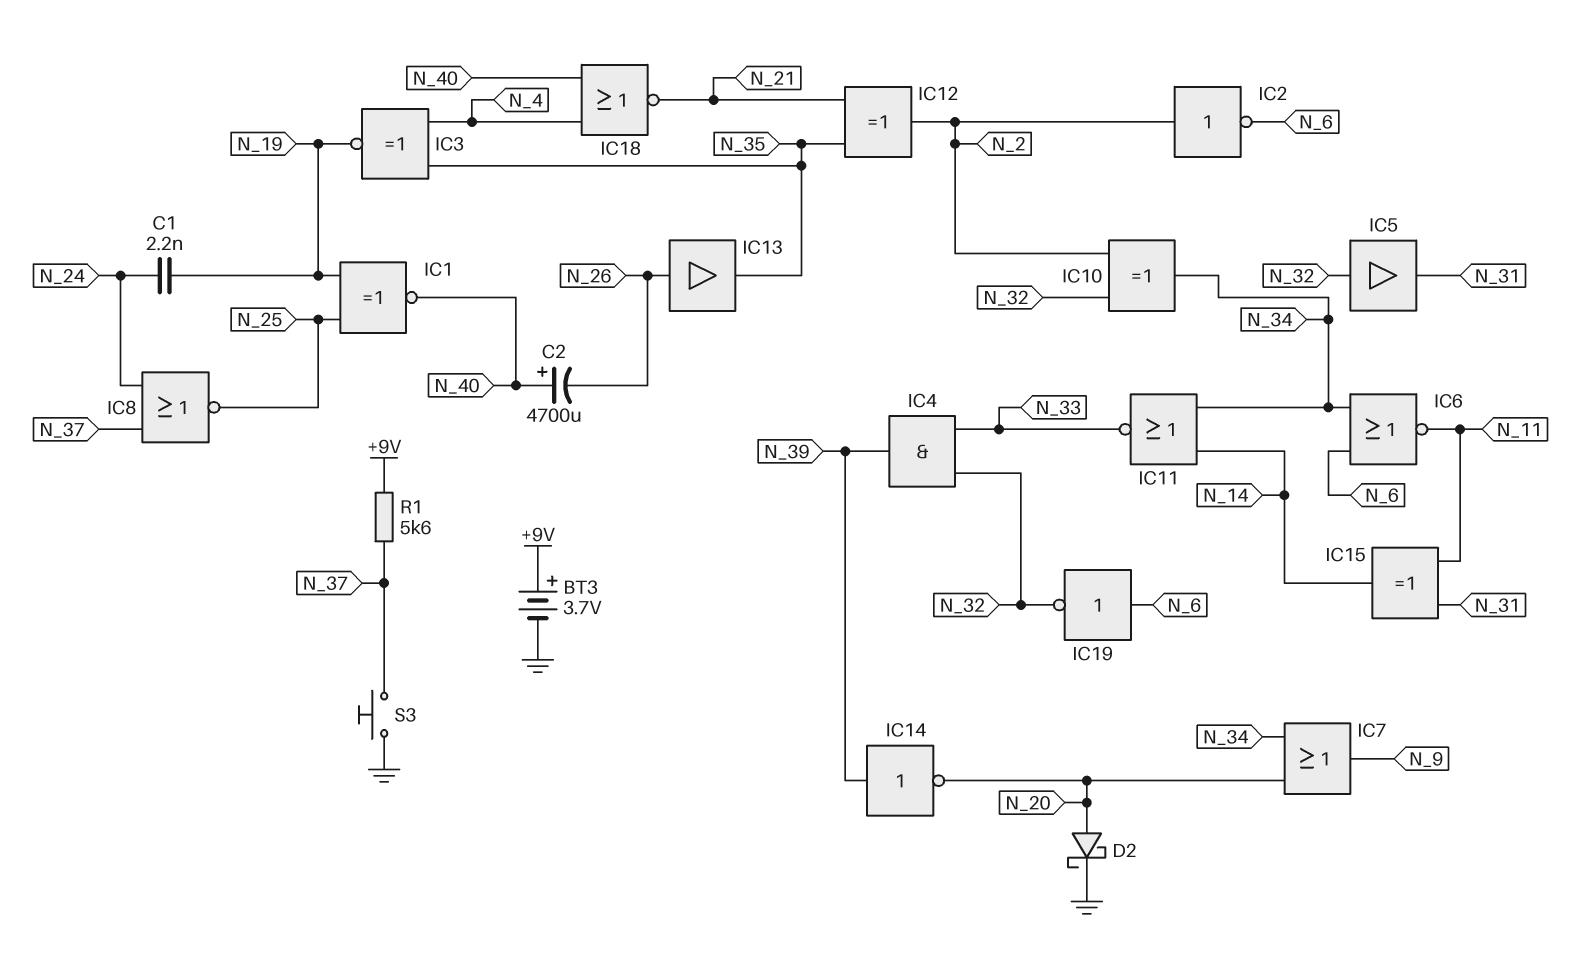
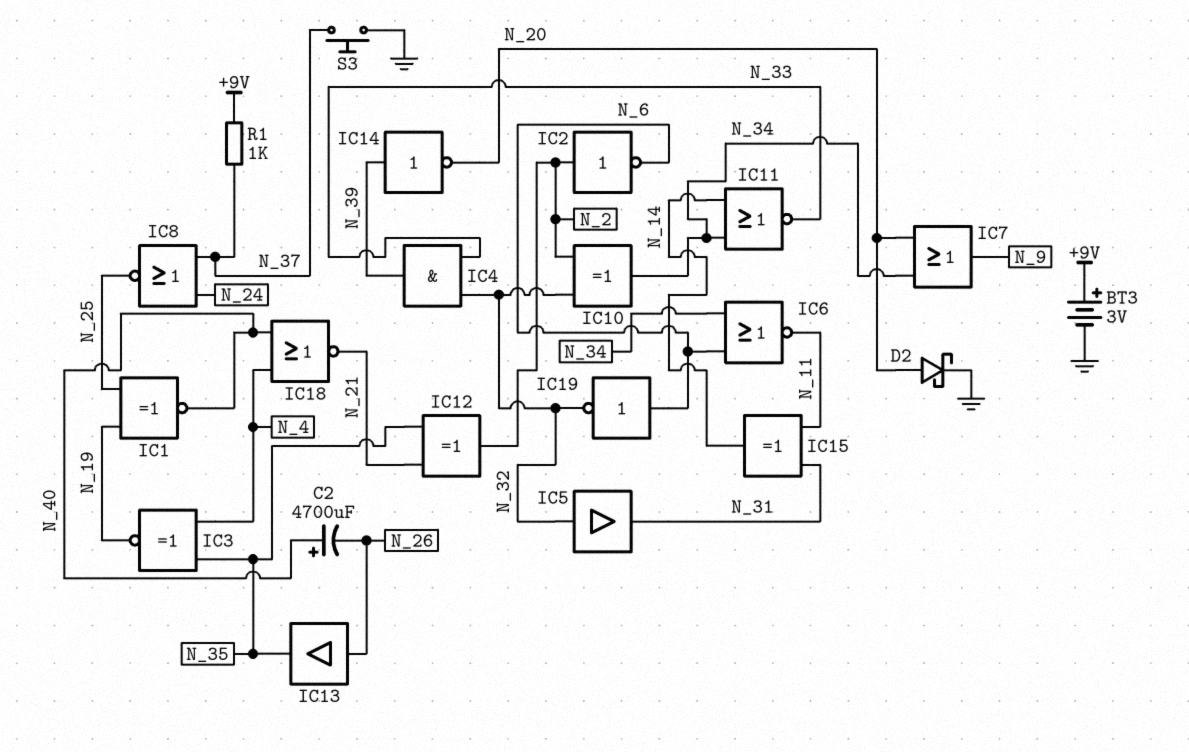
BT3: 3.7V (plus +9V, minus GND) -> 3V (plus +9V, minus GND)
C1: 2.2nF (N_19, N_24) -> none
R1: 5.6k (+9V, N_37) -> 1k (+9V, N_37)

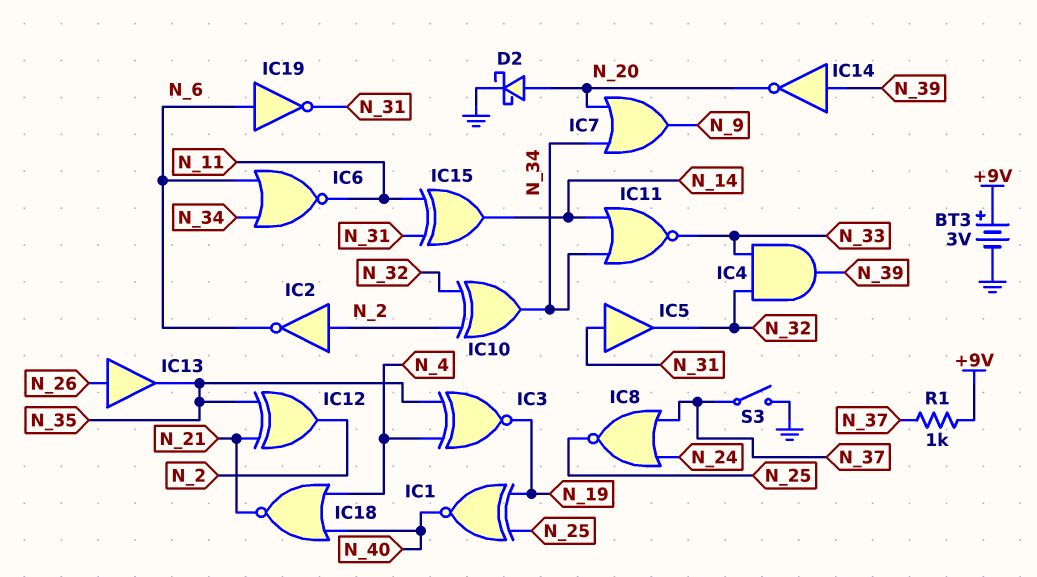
C2: 4700uF (plus N_40, minus N_26) -> none
IC5: buffer (in N_32, out N_31) -> buffer (in N_31, out N_32)
IC19: NOT (in N_6, out N_32) -> NOT (in N_6, out N_31)
S3: button (GND, N_37) -> switch (GND, N_37)

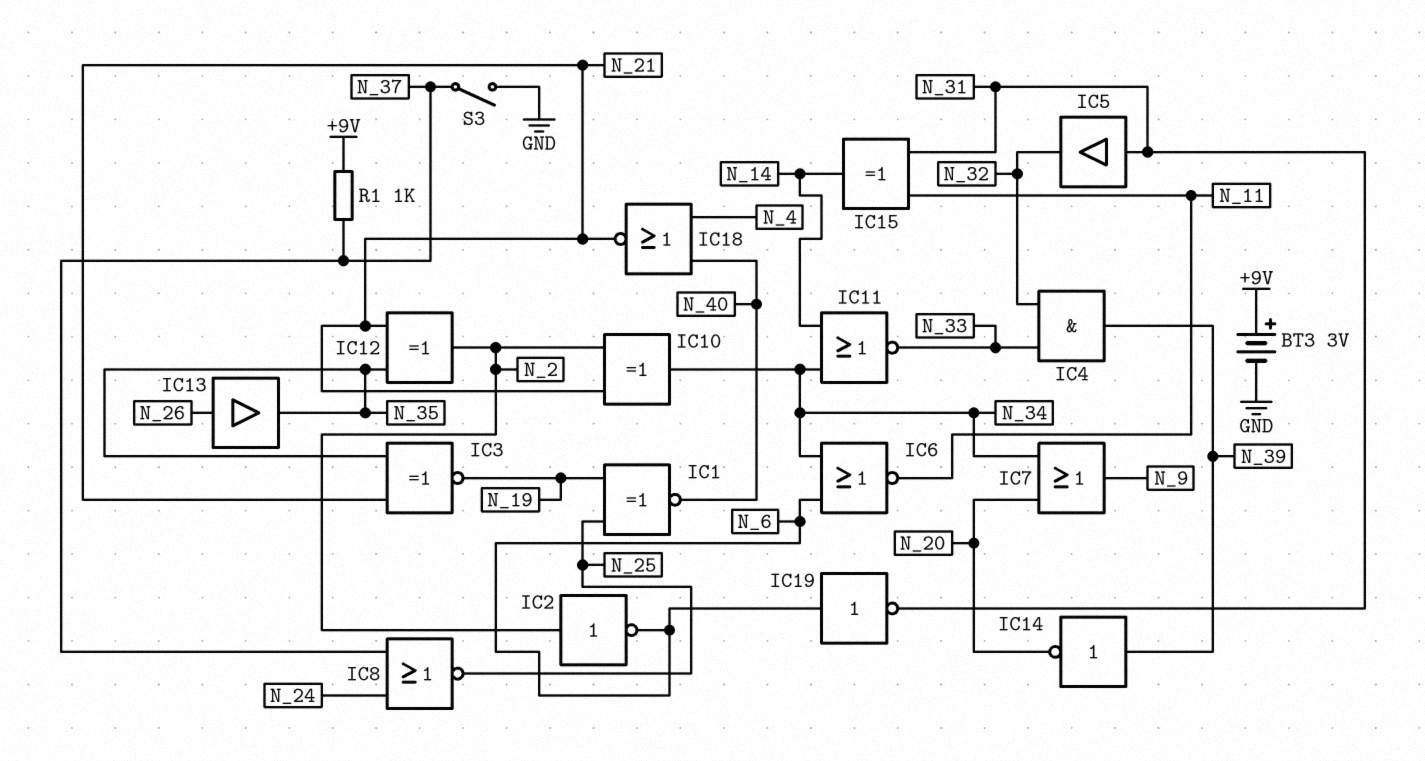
D2: schottky (A N_20, K GND) -> none
IC3: XNOR (in N_4, in N_35, out N_19) -> XNOR (in N_21, in N_35, out N_19)
IC10: XOR (in N_2, in N_32, out N_34) -> XOR (in N_2, in N_21, out N_34)

